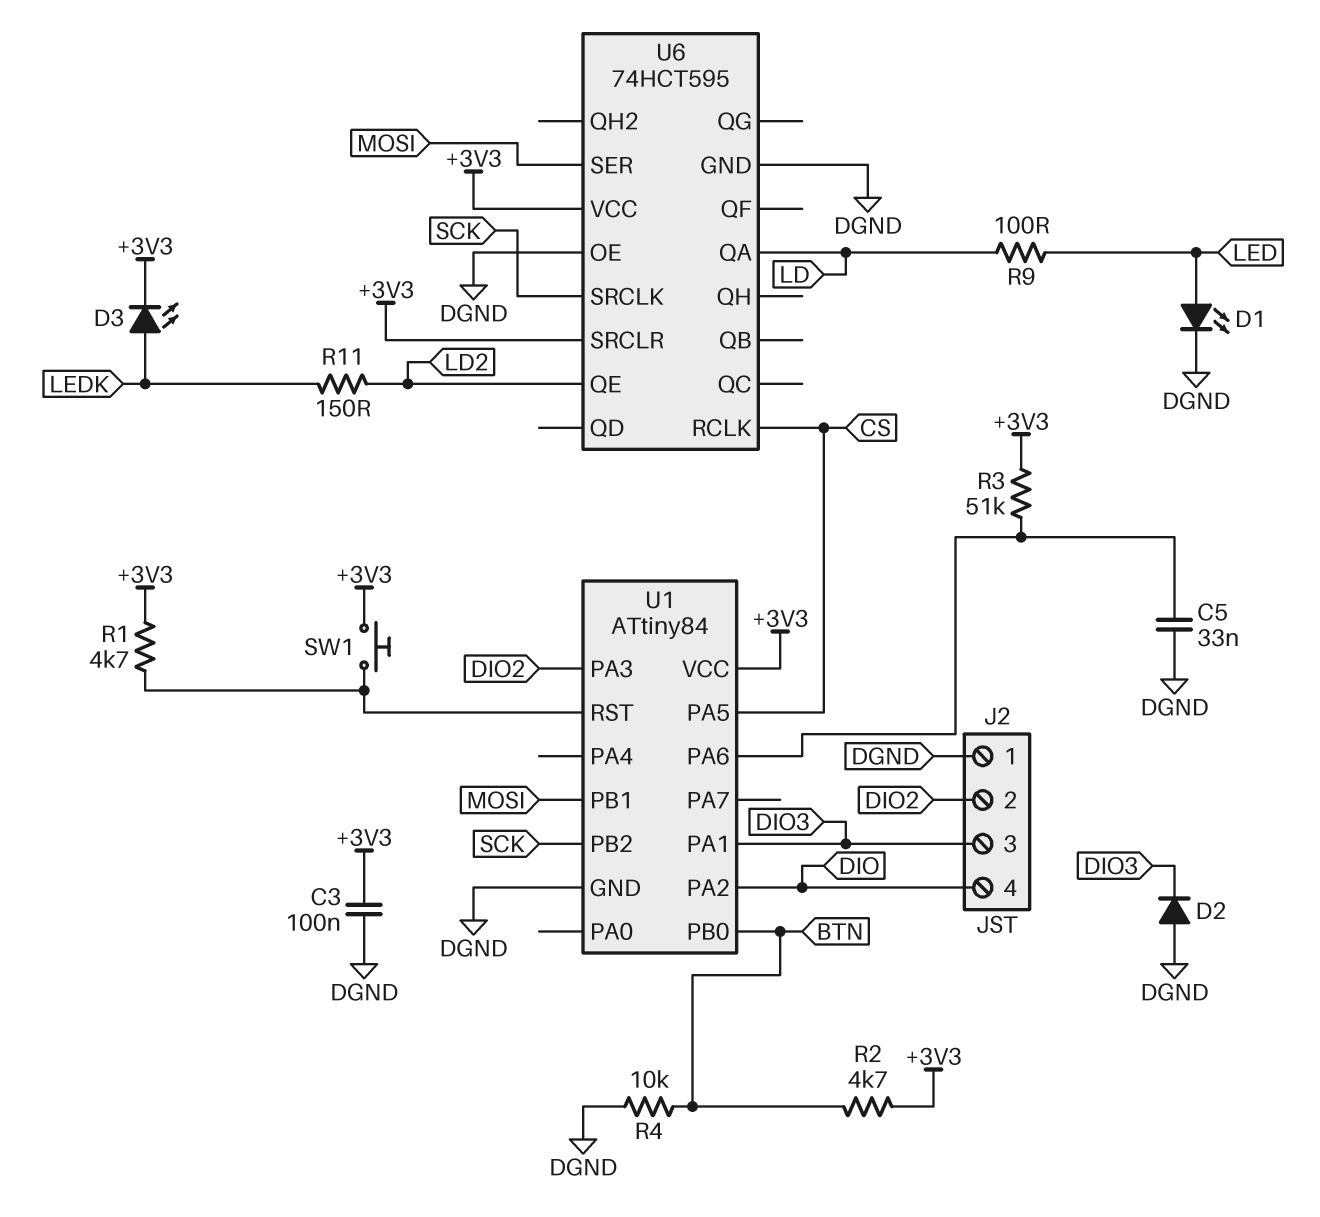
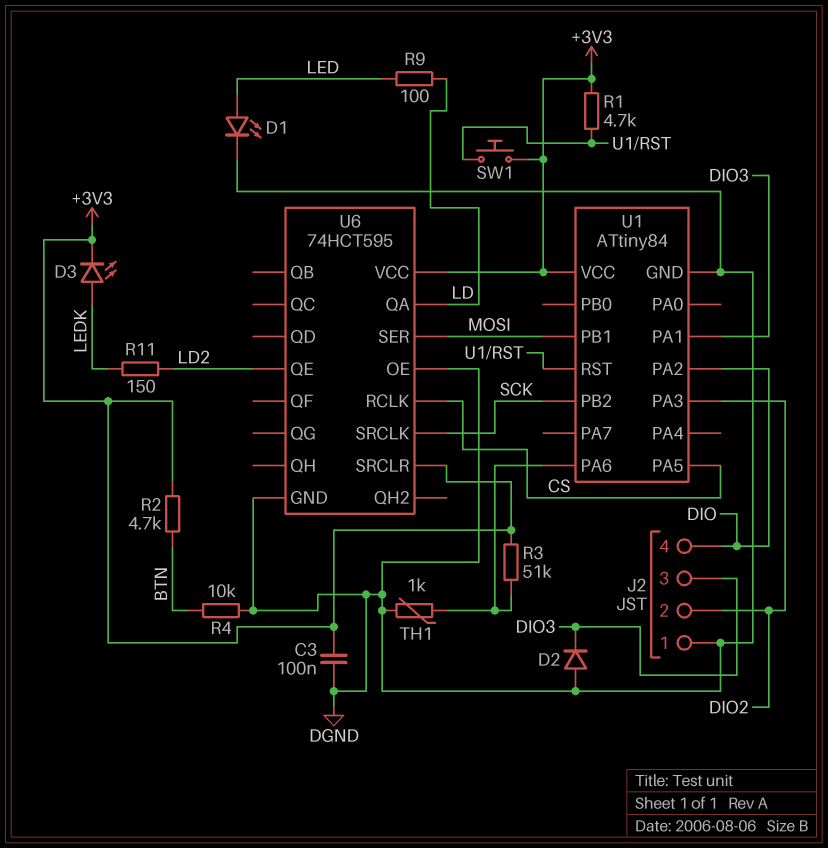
C5: 33nF (DGND, U1/PA6) -> none
TH1: none -> 1k (DGND, U1/PA6)
U1 pin PB0: BTN -> none

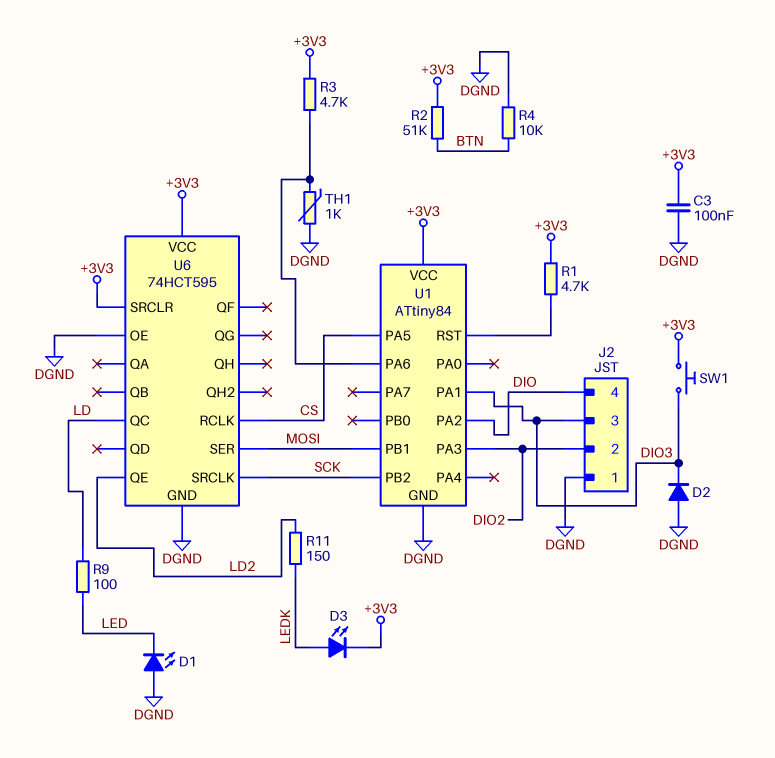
D1: LED (A LED, K DGND) -> LED (A DGND, K LED)
R2: 4.7k (+3V3, BTN) -> 51k (+3V3, BTN)
R3: 51k (+3V3, U1/PA6) -> 4.7k (+3V3, U1/PA6)
SW1: button (+3V3, U1/RST) -> button (+3V3, DIO3)
U6 pin QA: LD -> none
U6 pin QC: none -> LD

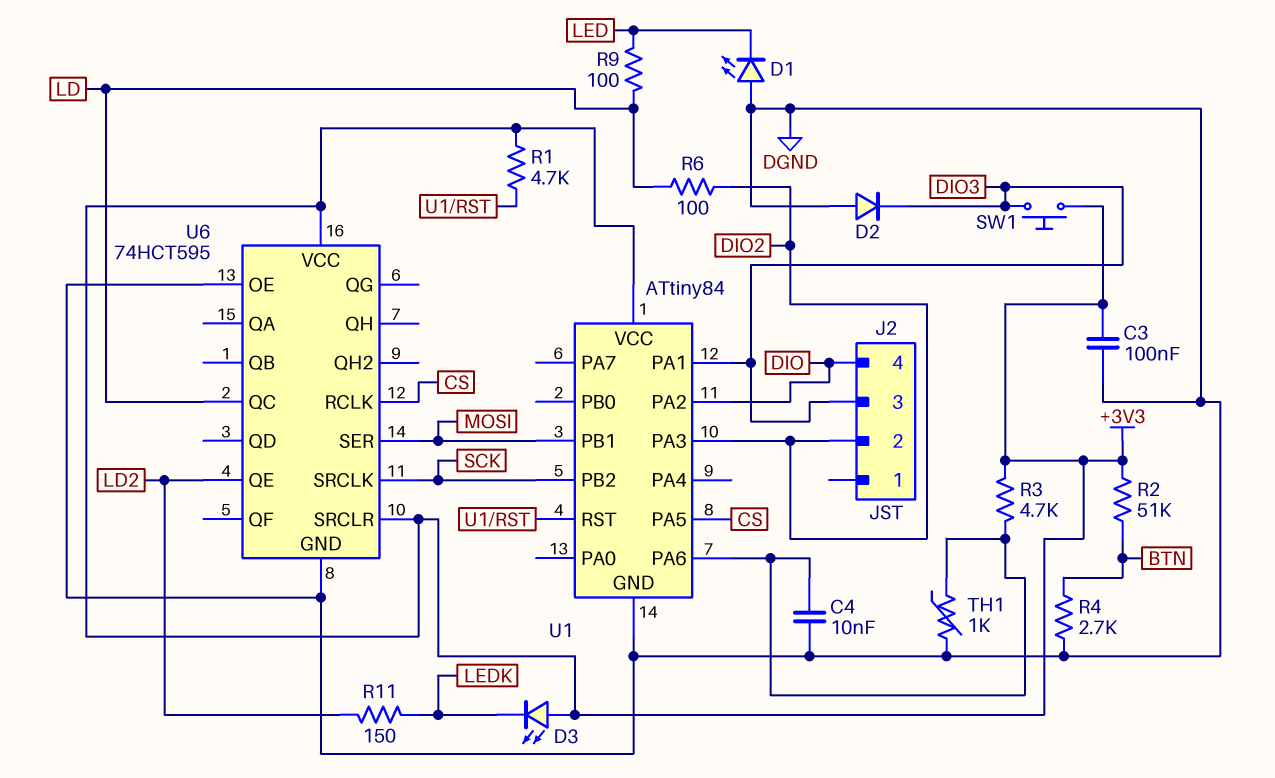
C4: none -> 10nF (DGND, U1/PA6)
D3: LED (A LEDK, K +3V3) -> LED (A +3V3, K LEDK)
J2 pin 1: DGND -> none
R4: 10k (BTN, DGND) -> 2.7k (BTN, DGND)
R6: none -> 100 (DIO2, LD)

